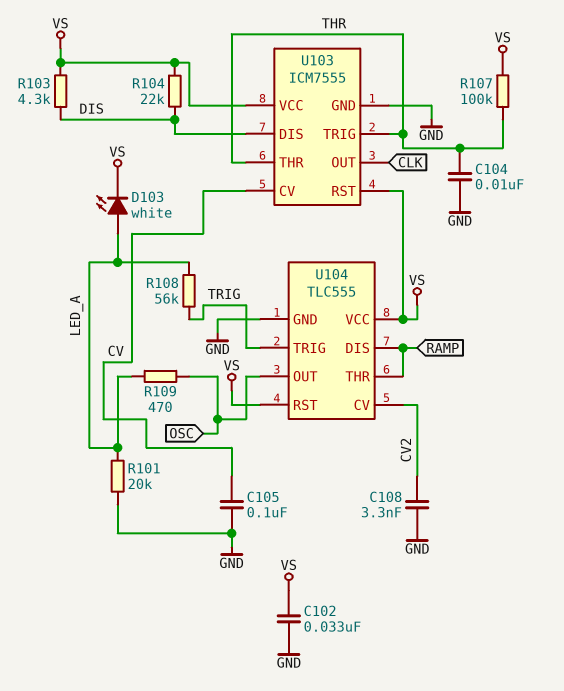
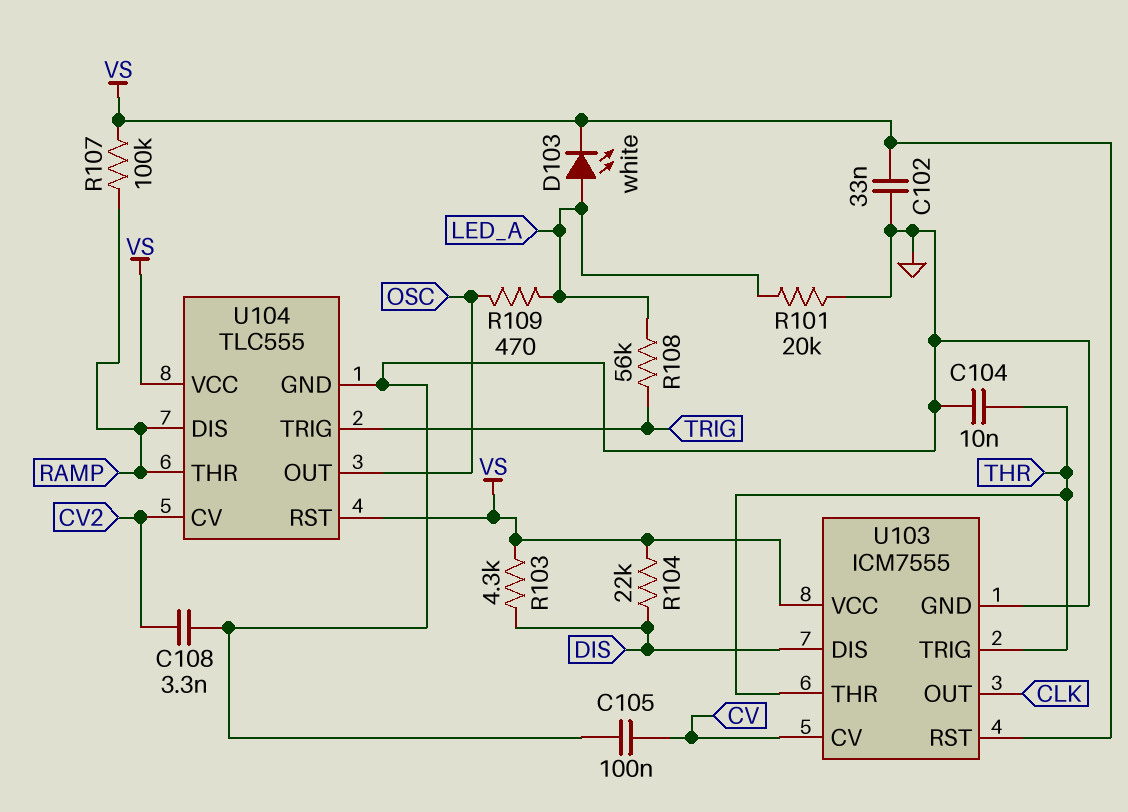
R107: 100k (THR, VS) -> 100k (RAMP, VS)

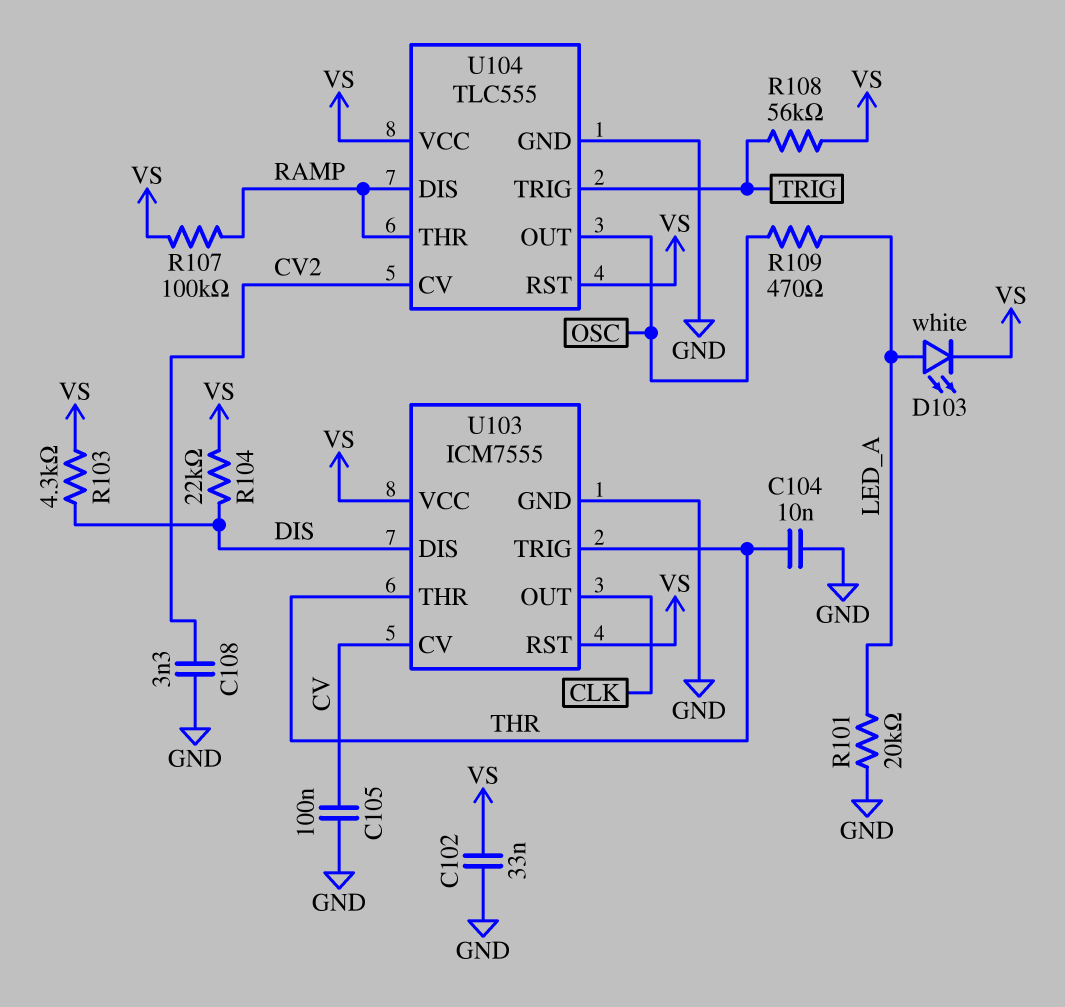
R108: 56k (LED_A, TRIG) -> 56k (TRIG, VS)

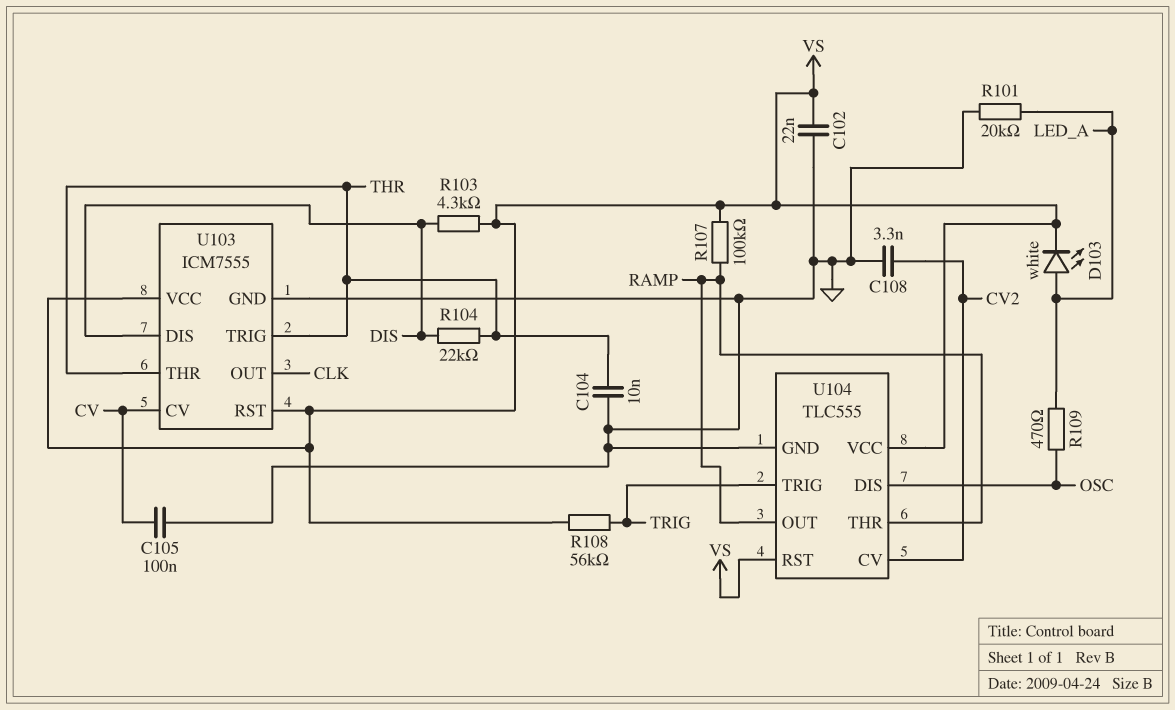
C102: 33nF (GND, VS) -> 22nF (GND, VS)
R104: 22k (DIS, VS) -> 22k (DIS, THR)
U104 pin DIS: RAMP -> OSC
U104 pin OUT: OSC -> RAMP

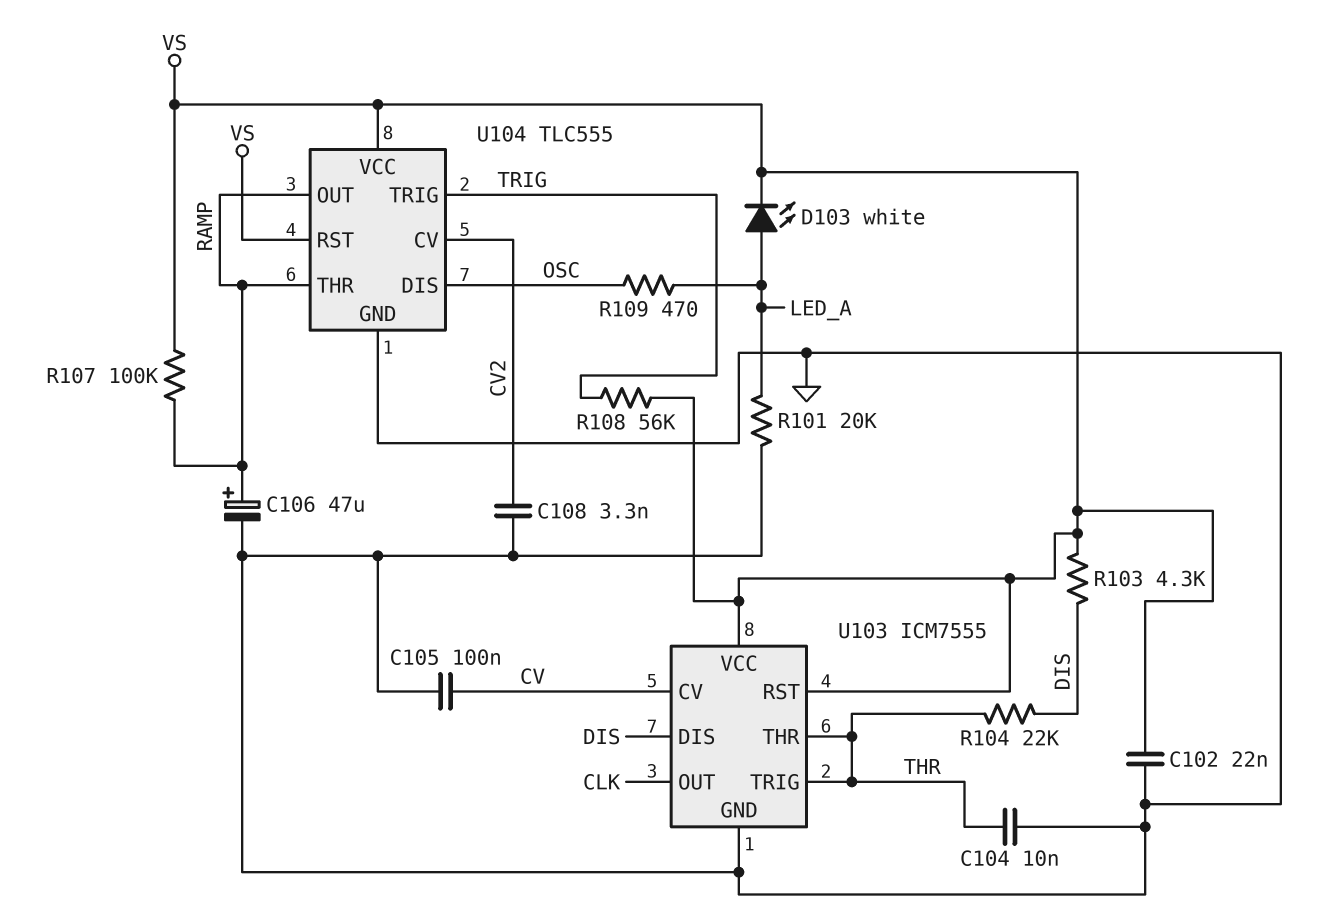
C106: none -> 47uF (plus RAMP, minus GND)

